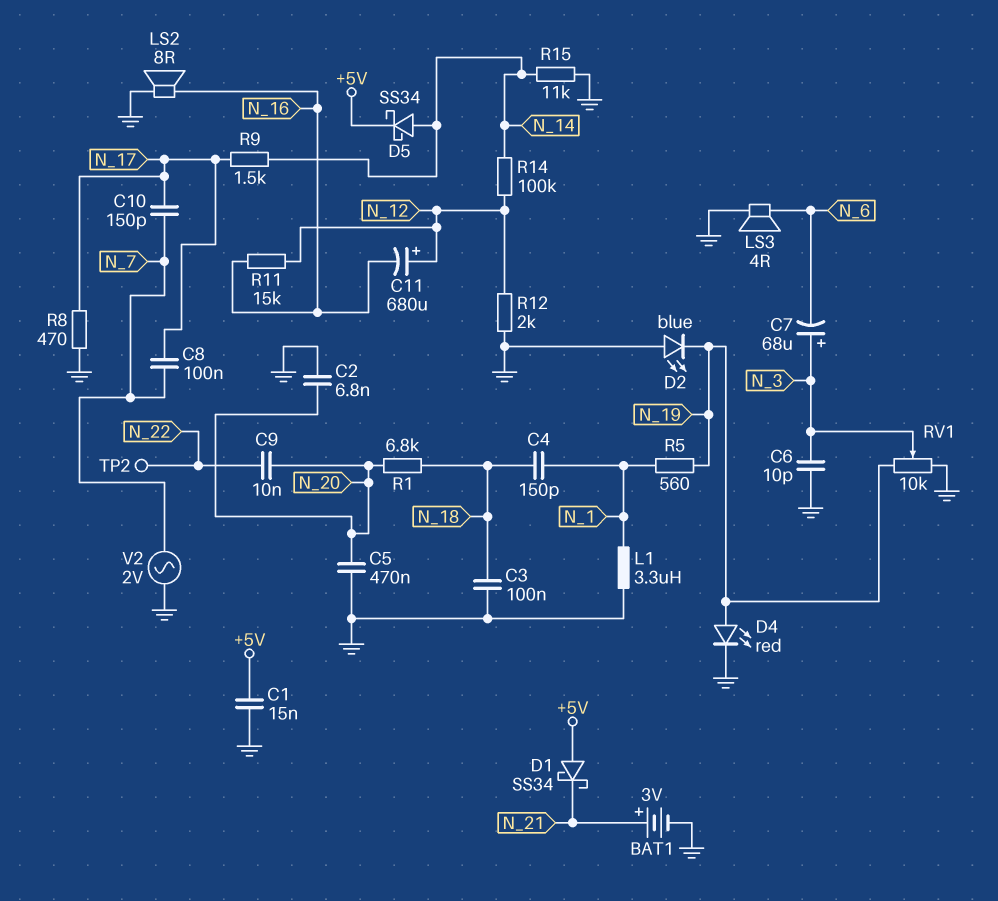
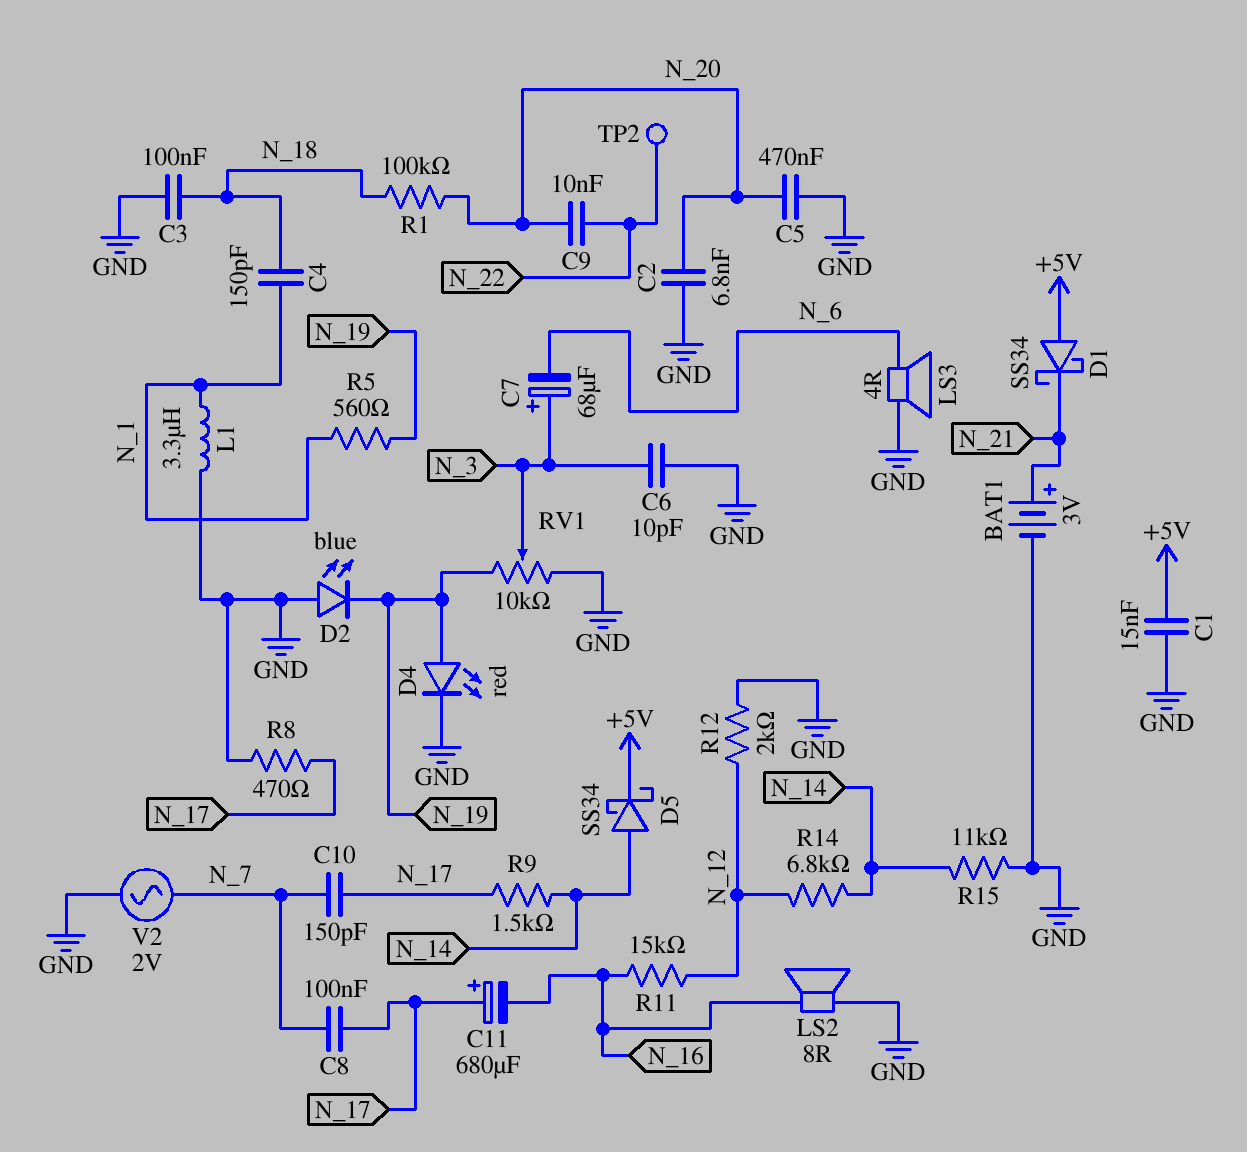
C11: 680uF (plus N_12, minus N_16) -> 680uF (plus N_17, minus N_16)
R1: 6.8k (N_18, N_20) -> 100k (N_18, N_20)
R14: 100k (N_12, N_14) -> 6.8k (N_12, N_14)

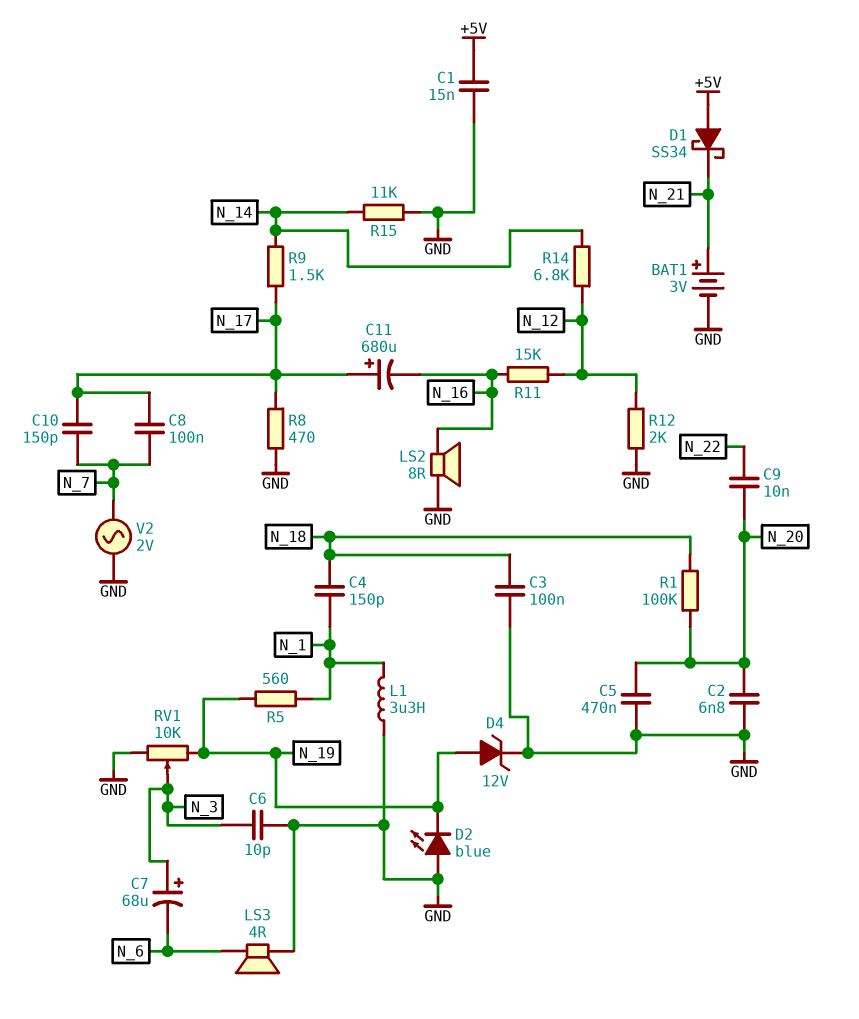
D4: LED red (A N_19, K GND) -> zener 12V (A N_19, K GND)
D5: schottky SS34 (A N_14, K +5V) -> none
TP2: test point (N_22) -> none

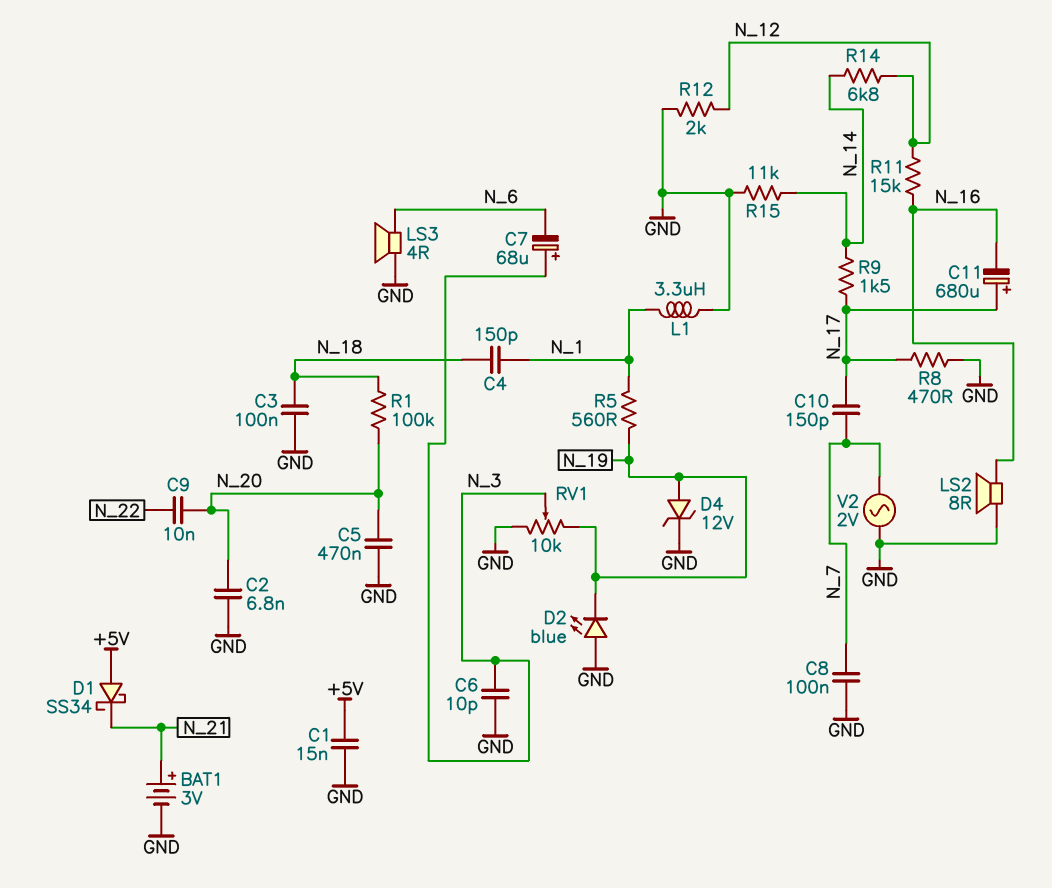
C8: 100nF (N_7, N_17) -> 100nF (GND, N_7)

